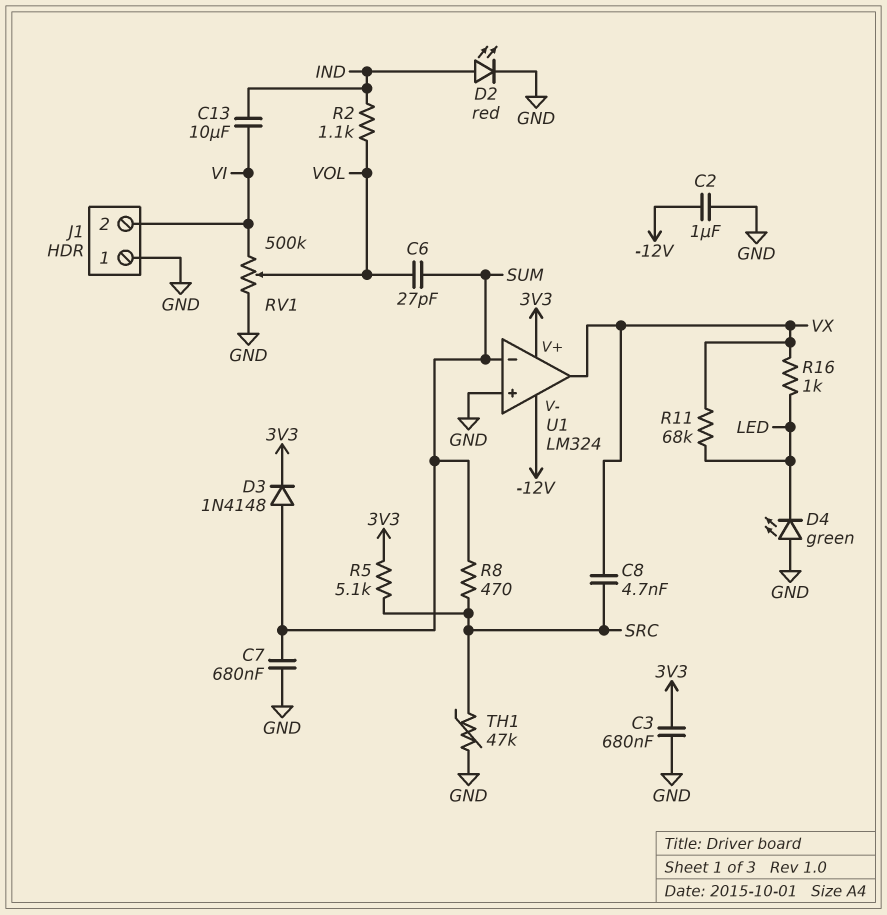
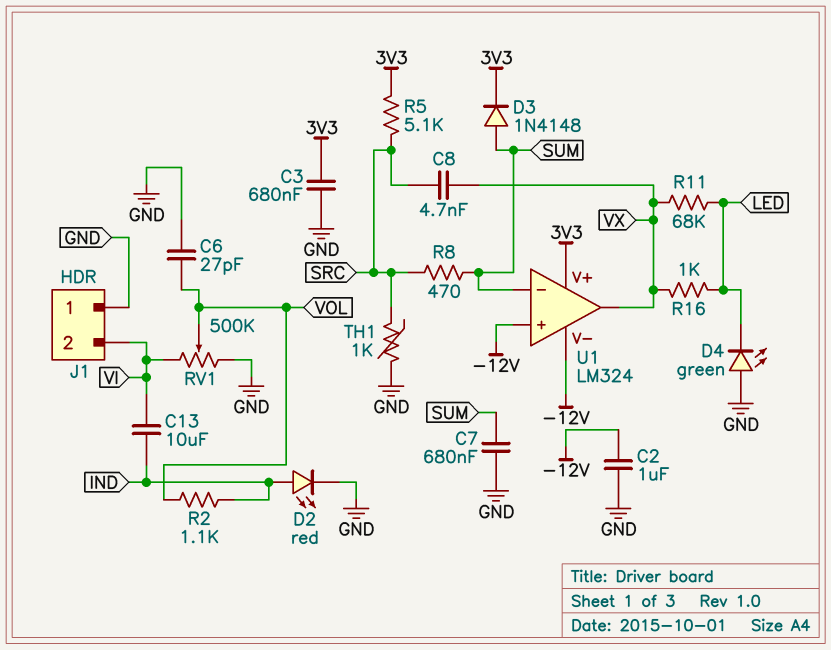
C6: 27pF (SUM, VOL) -> 27pF (GND, VOL)
TH1: 47k (GND, SRC) -> 1k (GND, SRC)
U1 pin in+: GND -> -12V

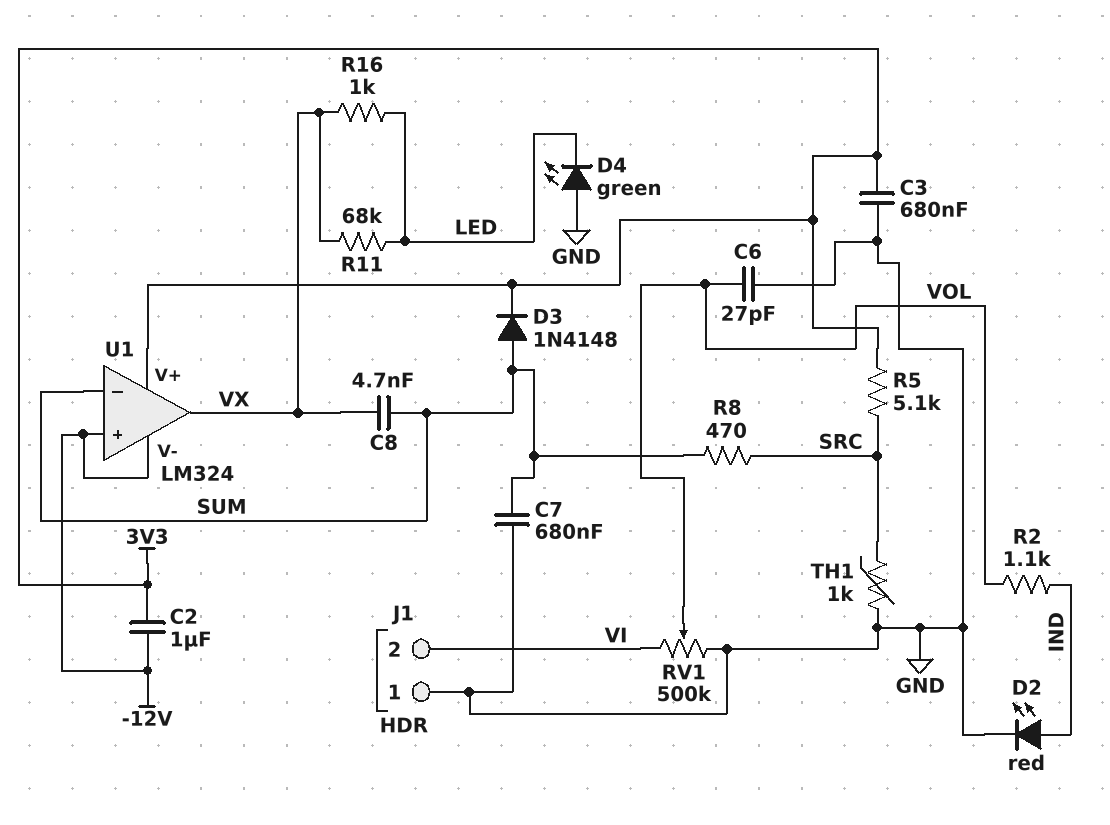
C2: 1uF (-12V, GND) -> 1uF (-12V, 3V3)
C8: 4.7nF (SRC, VX) -> 4.7nF (SUM, VX)
C13: 10uF (IND, VI) -> none

